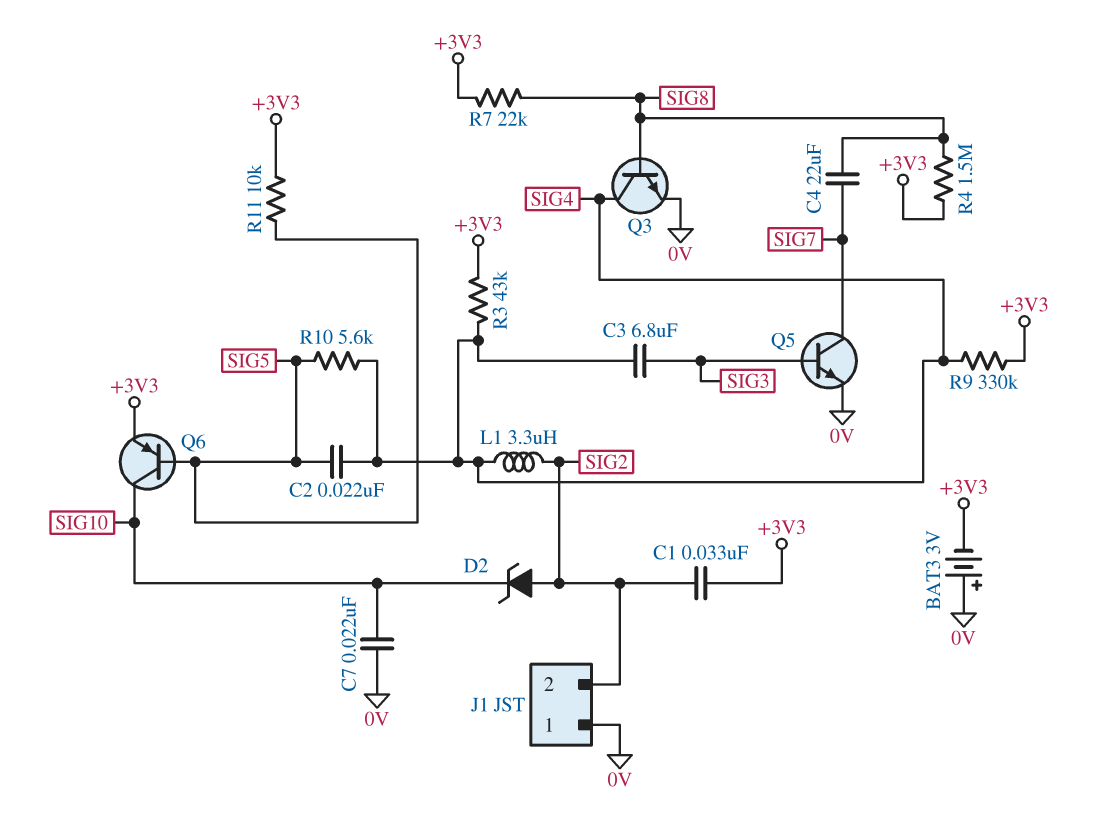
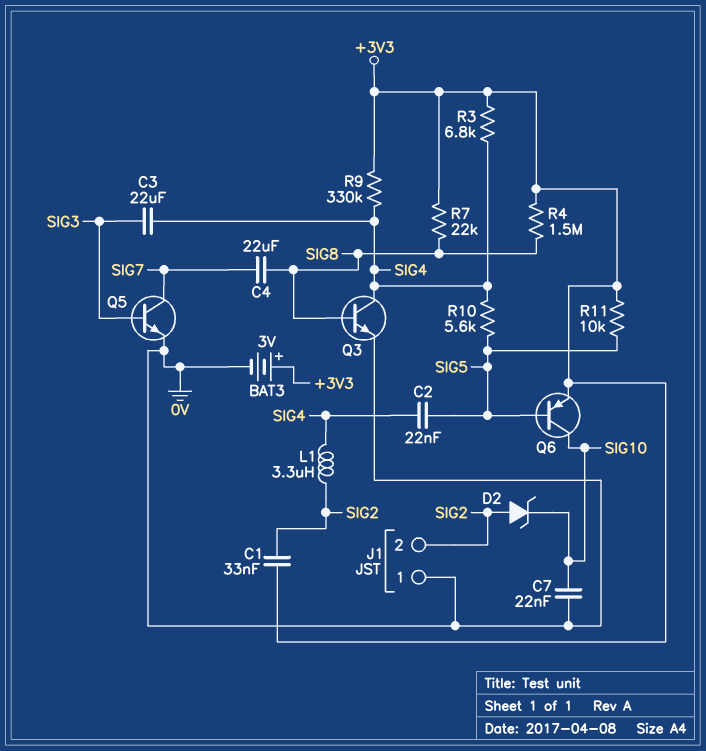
BAT3: 3V (plus 0V, minus +3V3) -> 3V (plus +3V3, minus 0V)
C3: 6.8uF (SIG3, SIG4) -> 22uF (SIG3, SIG4)
R3: 43k (+3V3, SIG4) -> 6.8k (+3V3, SIG4)

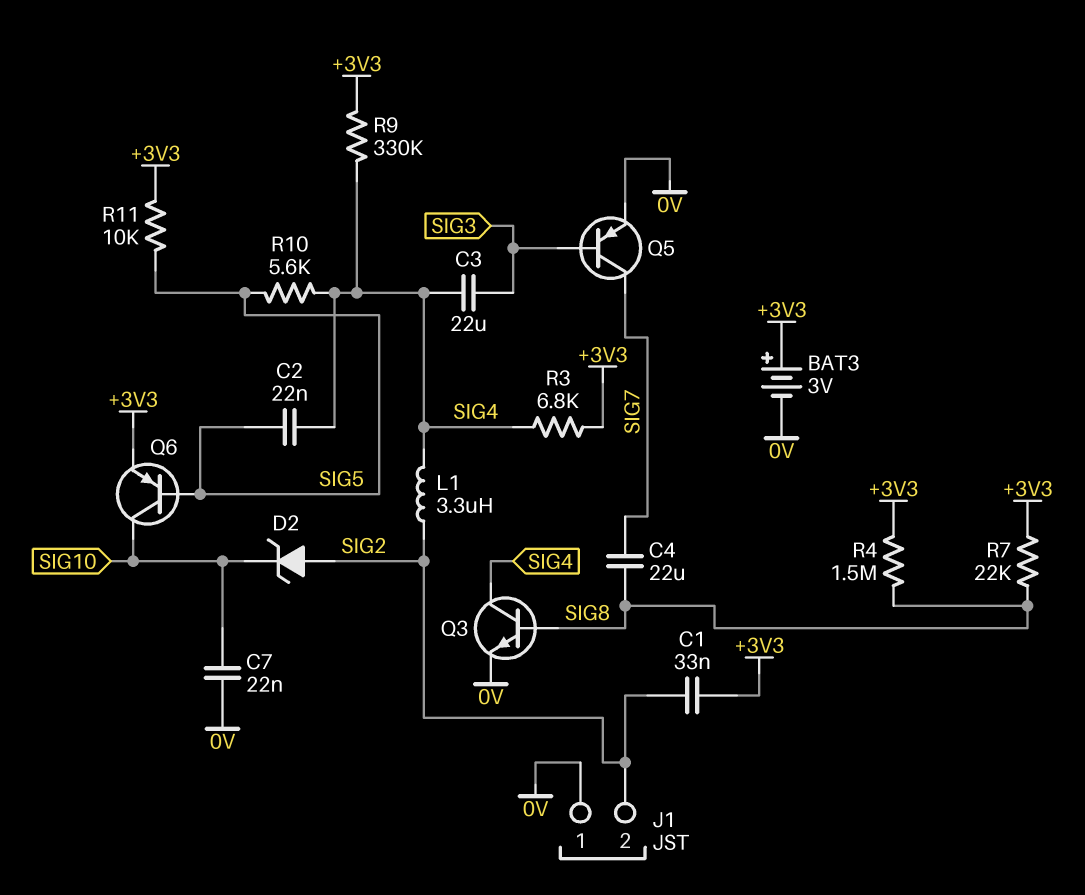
Q5: NPN (B SIG3, C SIG7, E 0V) -> PNP (B SIG3, C SIG7, E 0V)

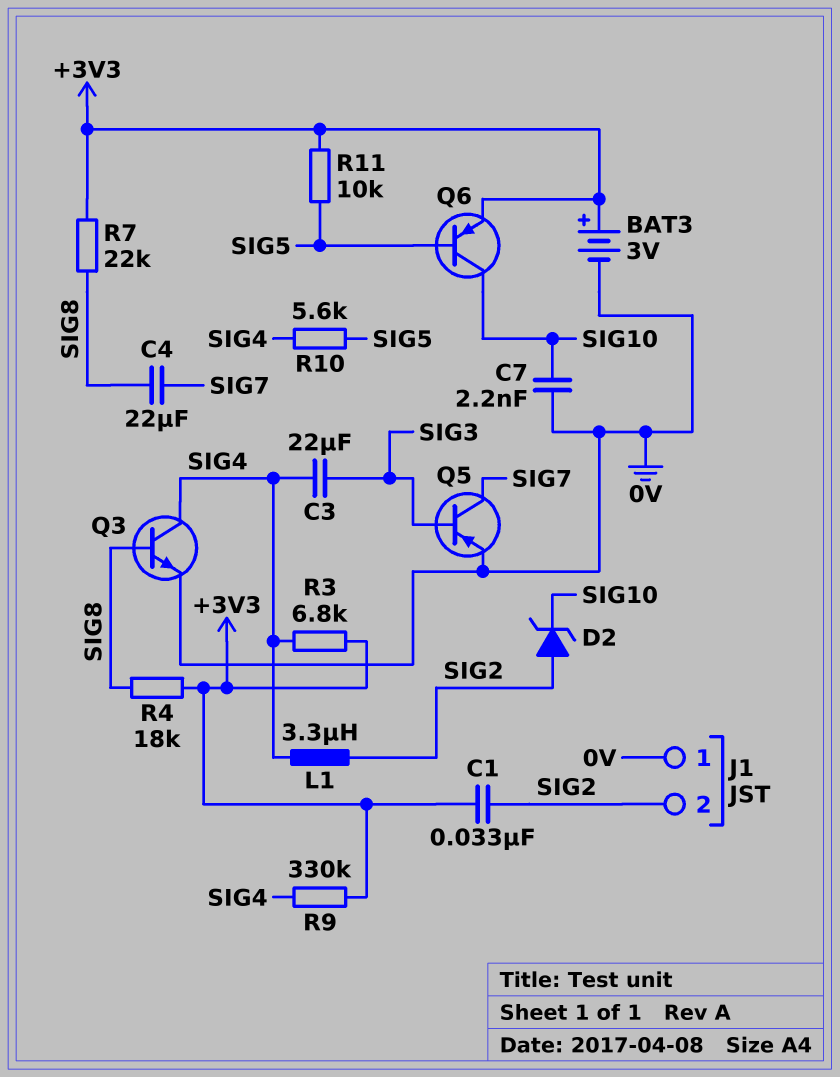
C2: 22nF (SIG4, SIG5) -> none
C7: 22nF (0V, SIG10) -> 2.2nF (0V, SIG10)
R4: 1.5M (+3V3, SIG8) -> 18k (+3V3, SIG8)

